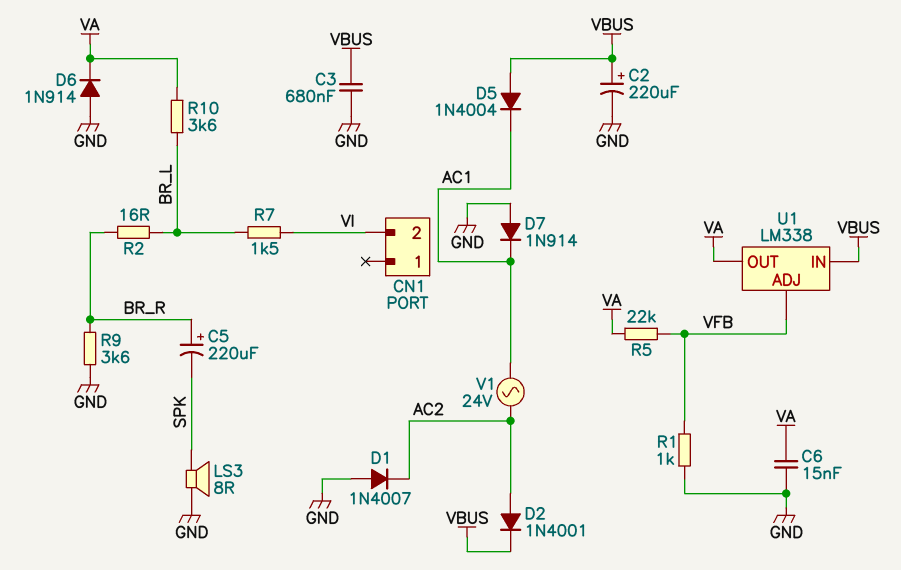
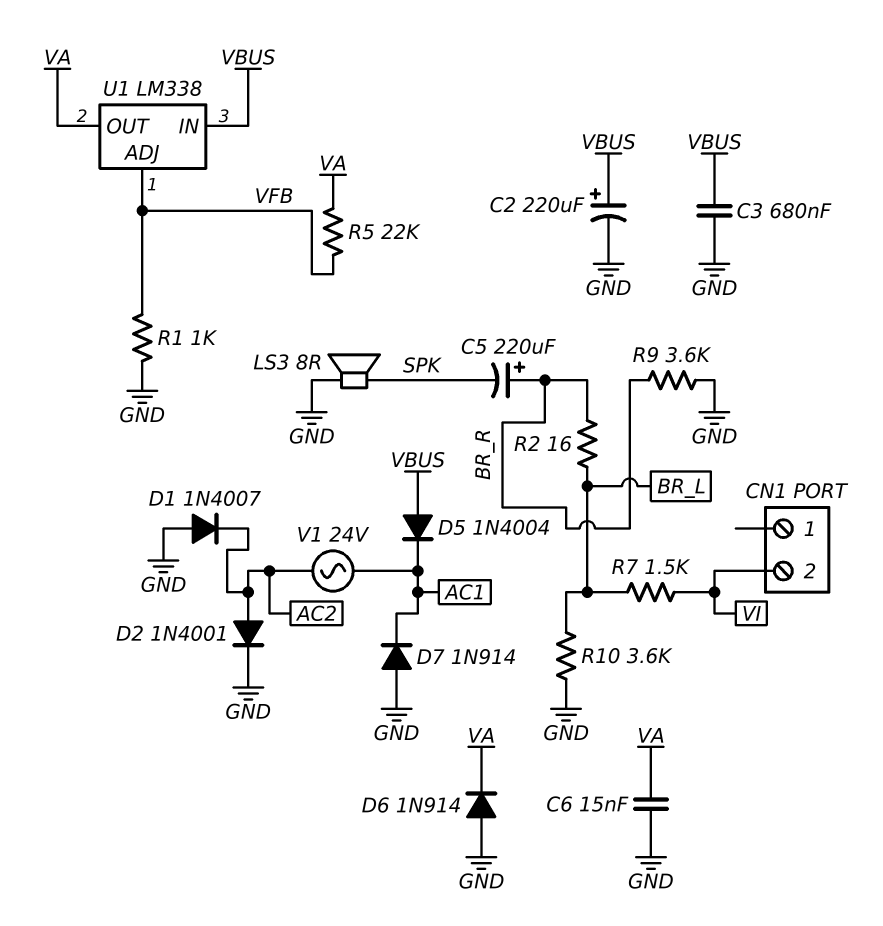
D2: diode 1N4001 (A AC2, K VBUS) -> diode 1N4001 (A AC2, K GND)
R10: 3.6k (BR_L, VA) -> 3.6k (BR_L, GND)

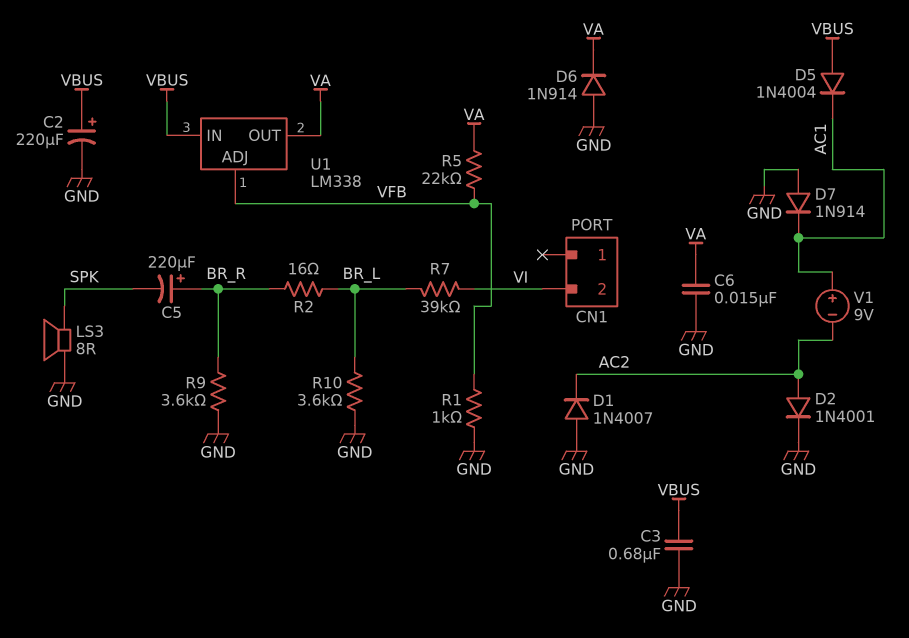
R7: 1.5k (BR_L, VI) -> 39k (BR_L, VI)
V1: AC 24V (AC1, AC2) -> 9V (plus AC1, minus AC2)

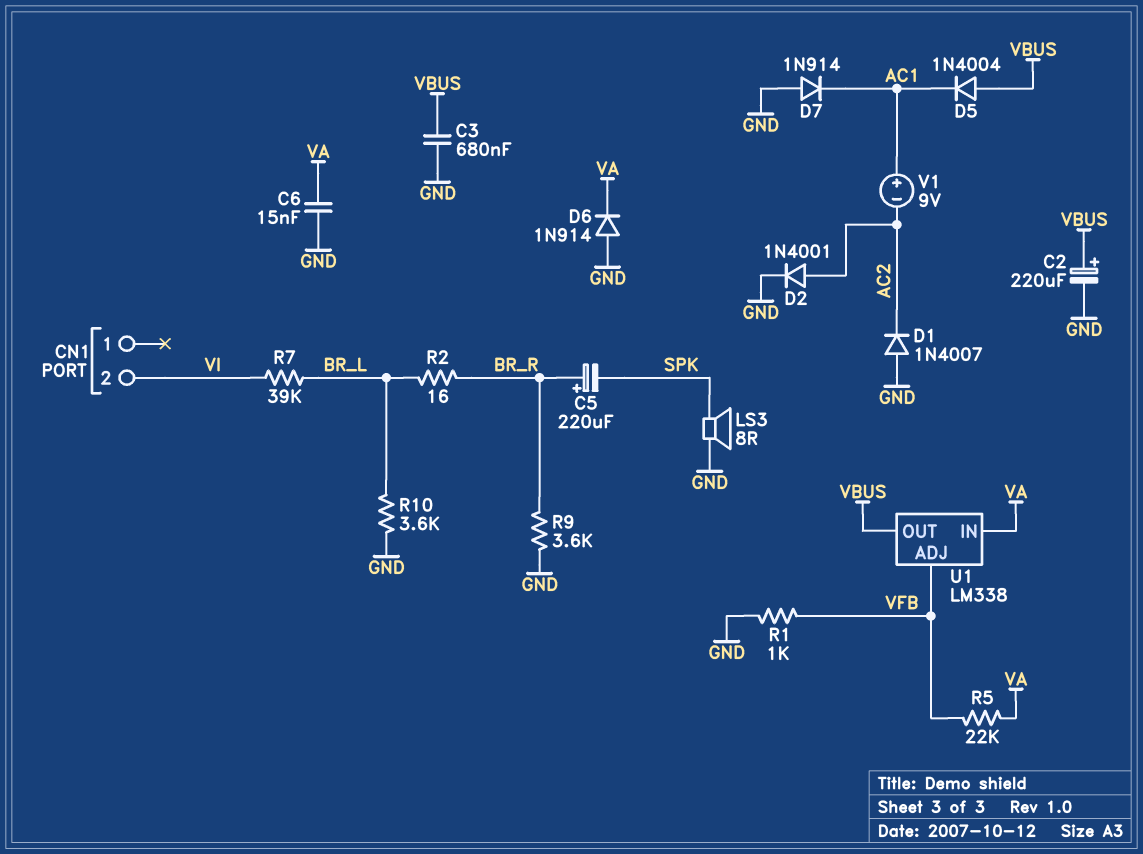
U1 pin IN: VBUS -> VA
U1 pin OUT: VA -> VBUS

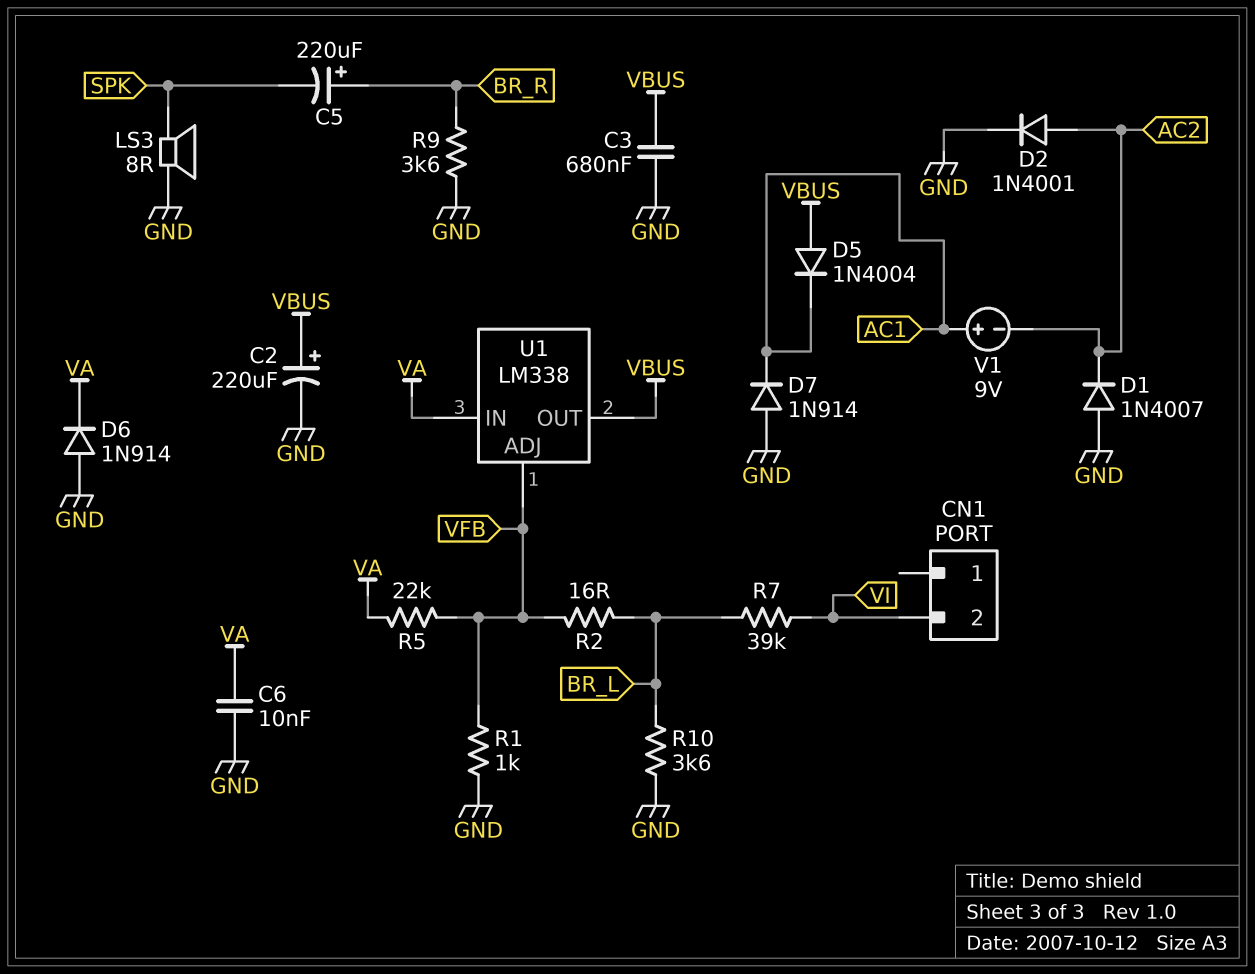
C6: 15nF (GND, VA) -> 10nF (GND, VA)
R2: 16 (BR_L, BR_R) -> 16 (BR_L, VFB)

